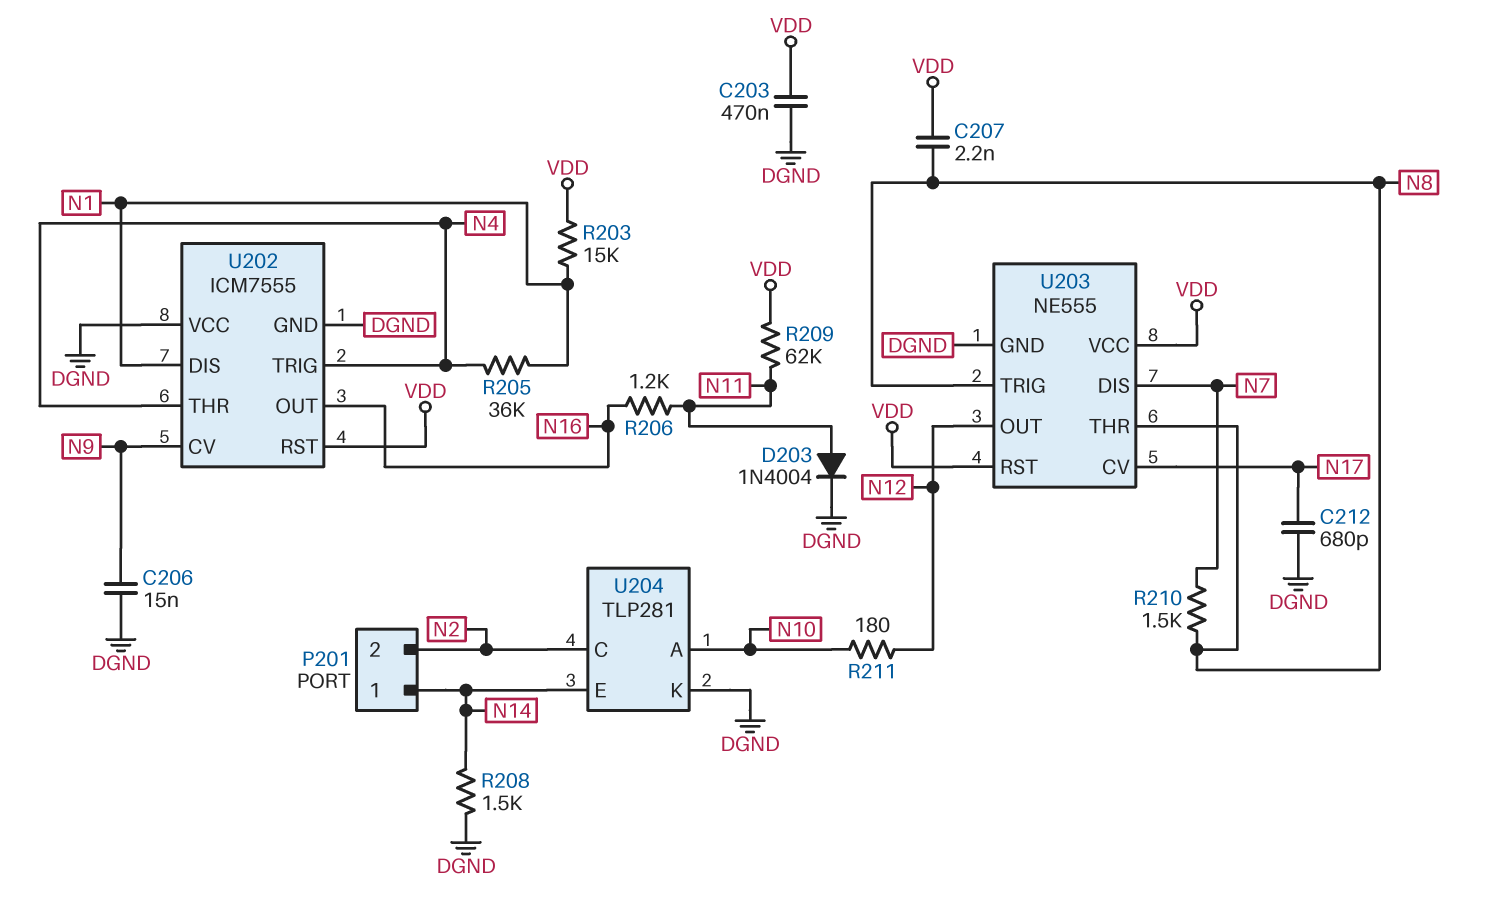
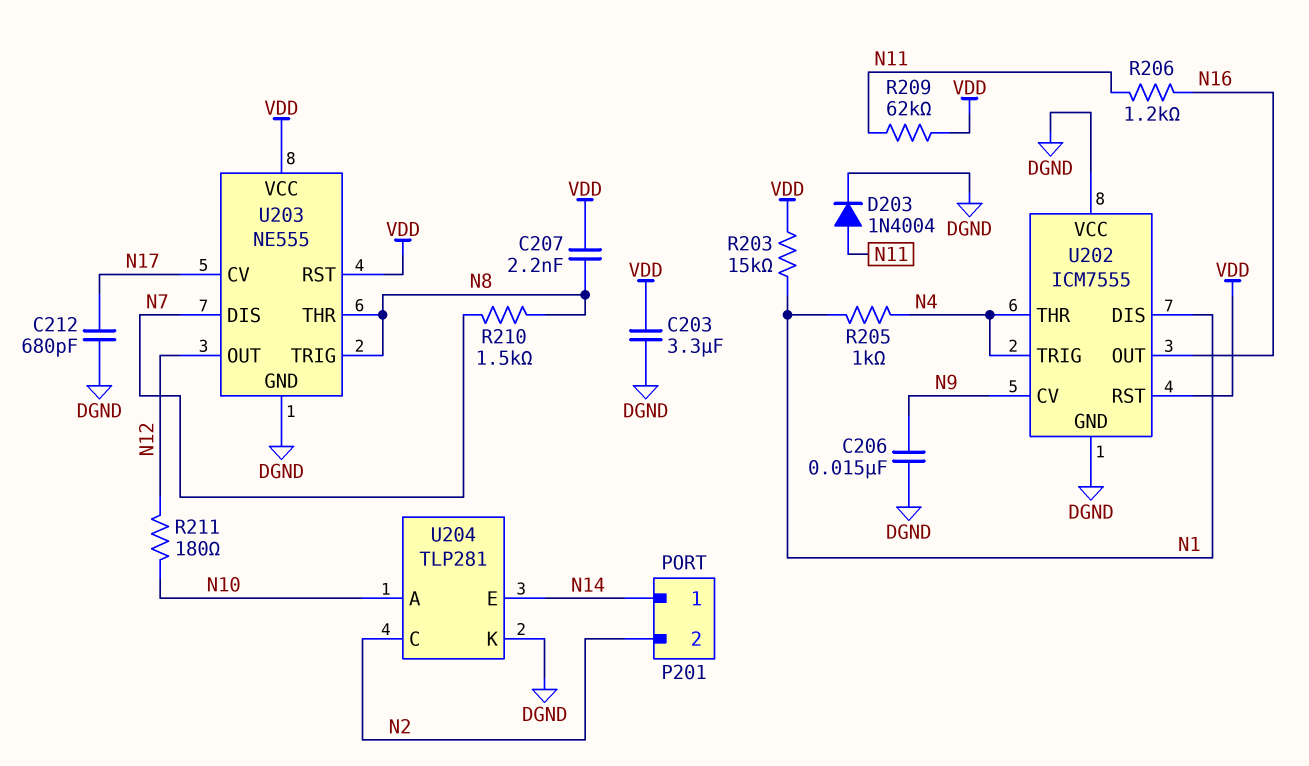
C203: 470nF (DGND, VDD) -> 3.3uF (DGND, VDD)
R205: 36k (N1, N4) -> 1k (N1, N4)
R208: 1.5k (DGND, N14) -> none

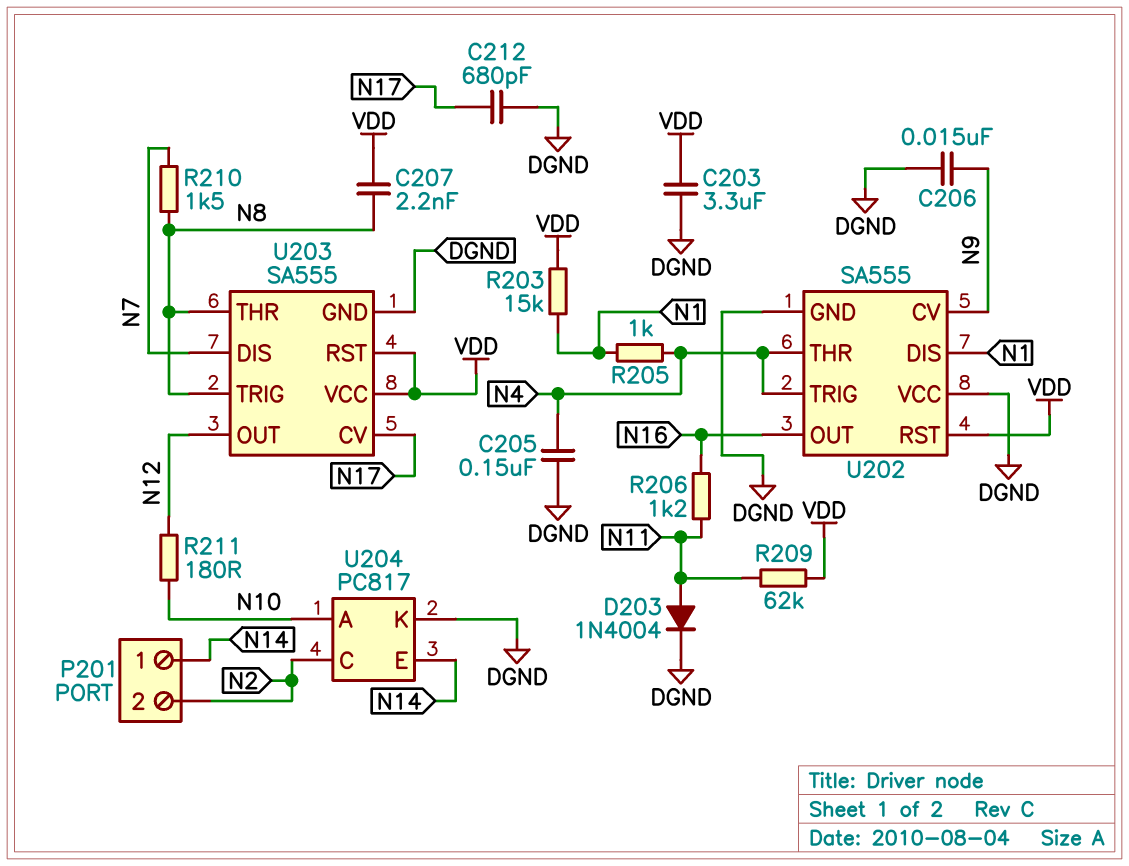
C205: none -> 150nF (DGND, N4)
U202: ICM7555 -> SA555
U203: NE555 -> SA555
U204: TLP281 -> PC817

